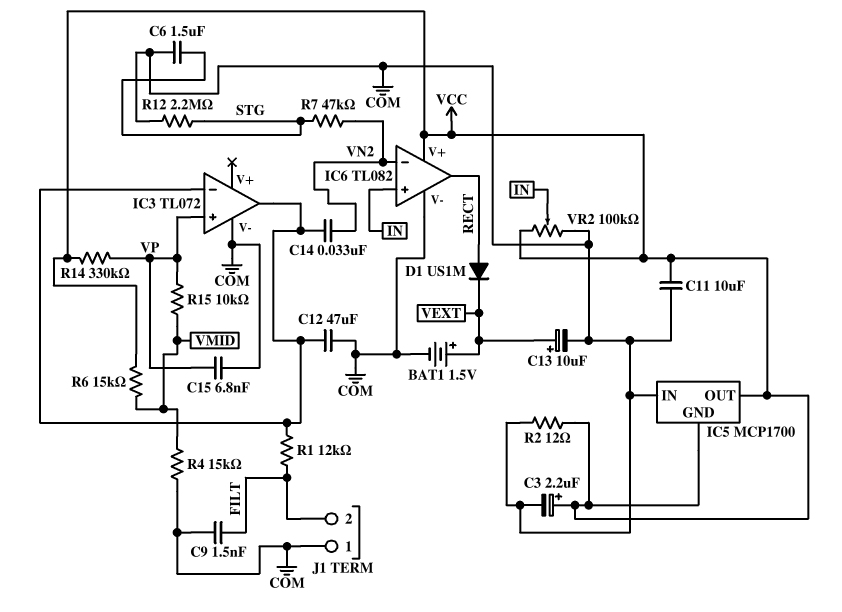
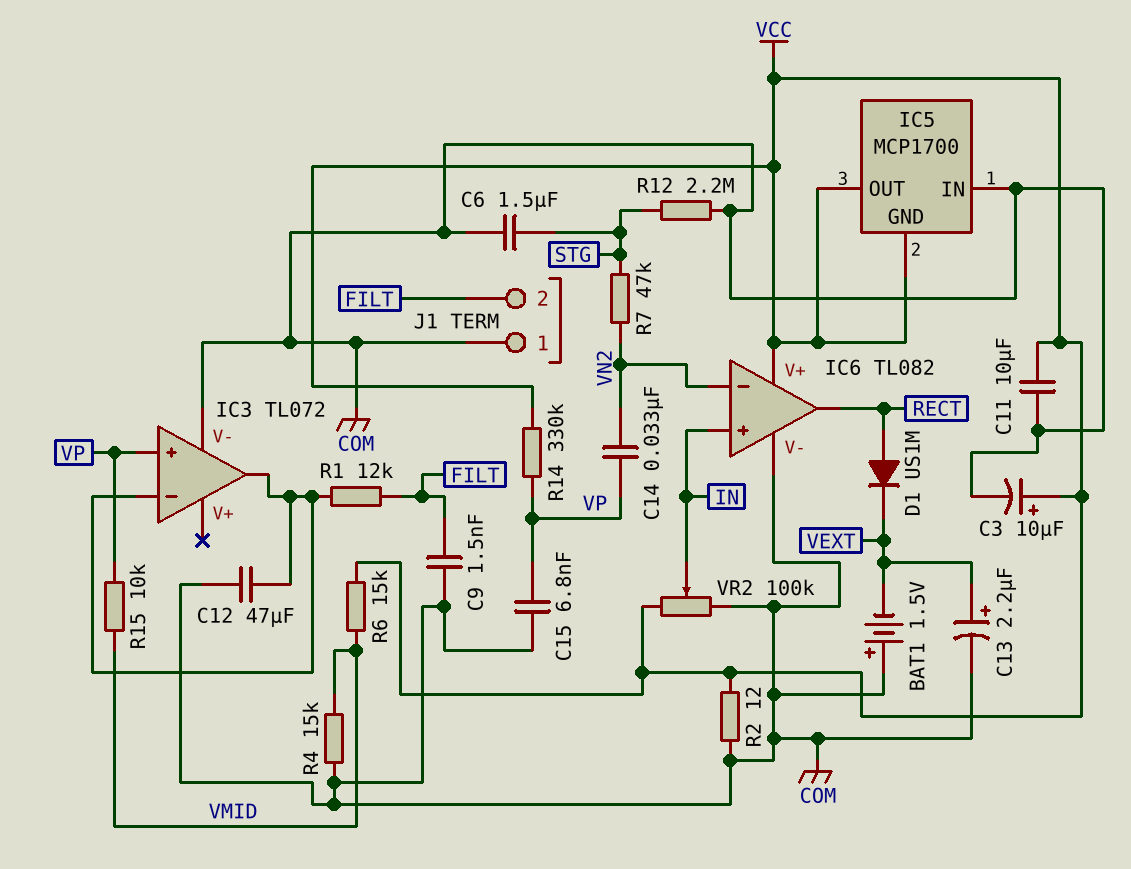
BAT1: 1.5V (plus VEXT, minus COM) -> 1.5V (plus COM, minus VEXT)
C3: 2.2uF (plus VCC, minus COM) -> 10uF (plus VCC, minus COM)
C13: 10uF (plus VEXT, minus COM) -> 2.2uF (plus VEXT, minus COM)
C14: 33nF (IC3/in-, VN2) -> 33nF (VN2, VP)

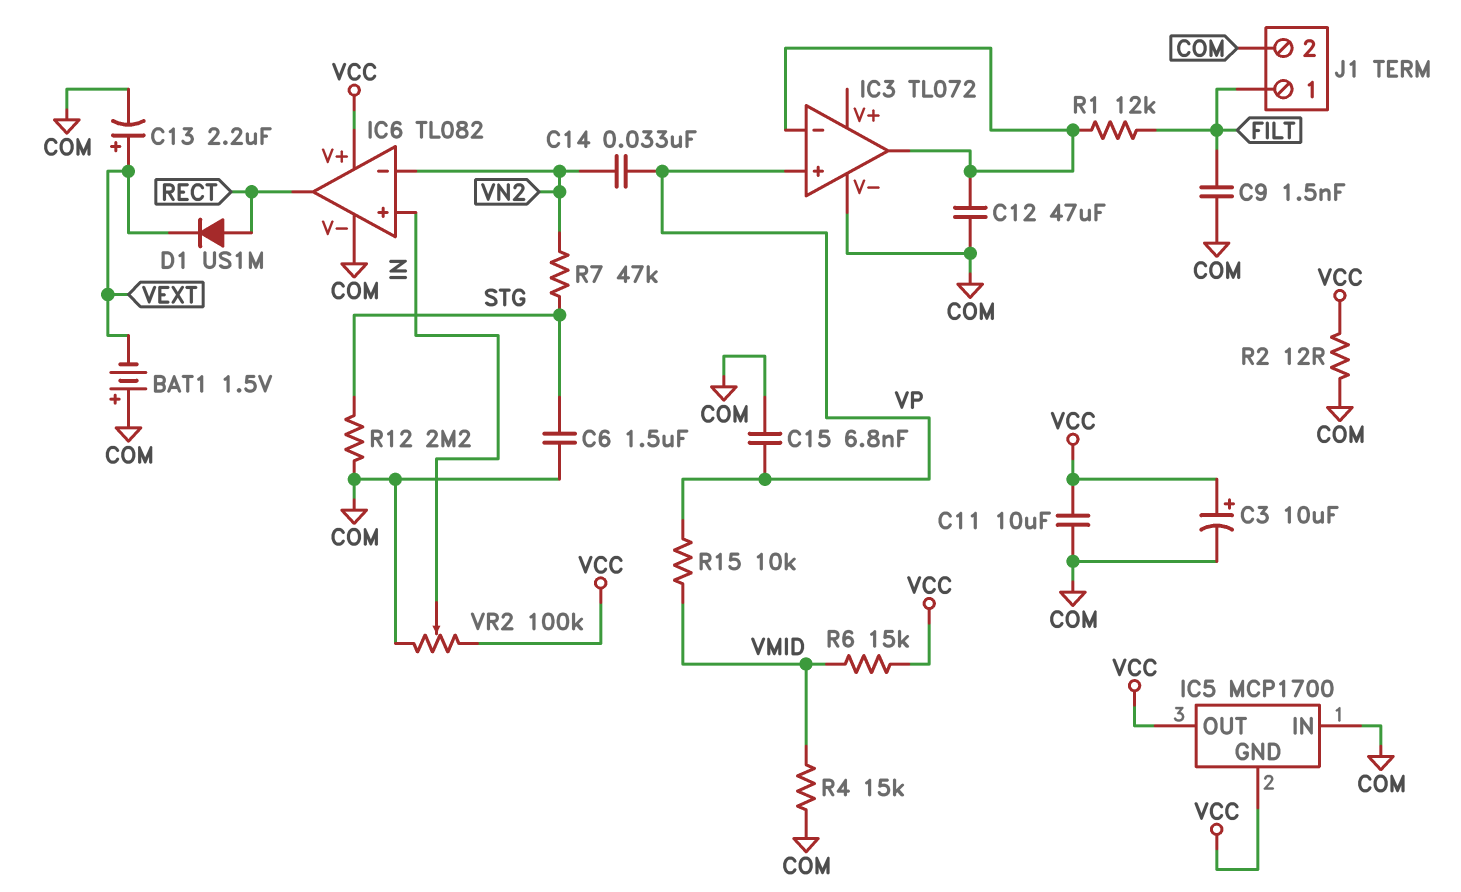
J1 pin 1: COM -> FILT
J1 pin 2: FILT -> COM
R14: 330k (VCC, VP) -> none

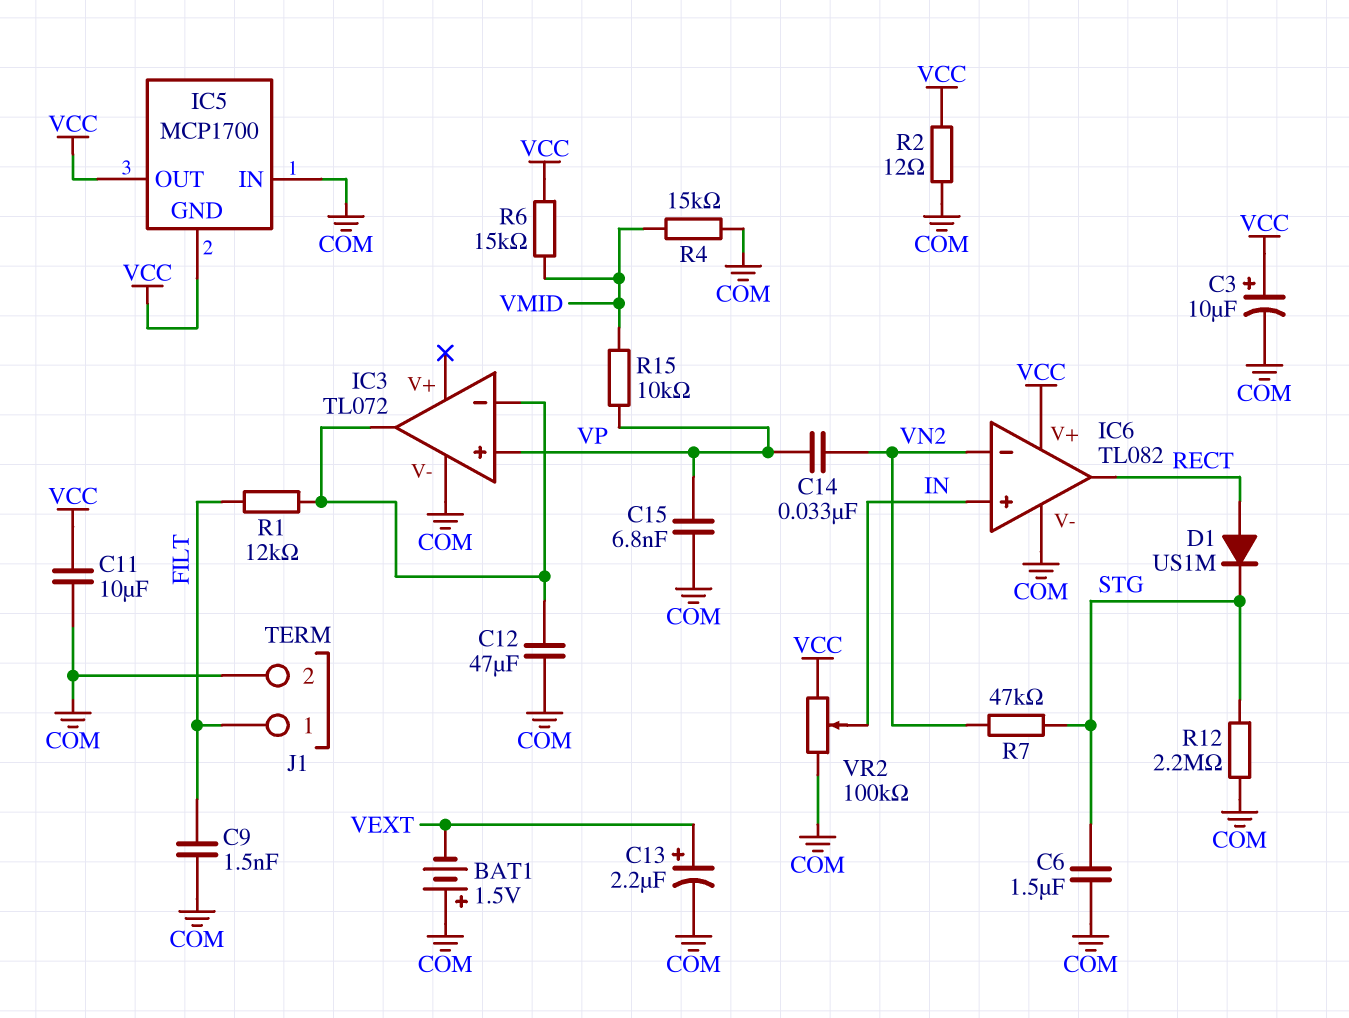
D1: diode US1M (A RECT, K VEXT) -> diode US1M (A RECT, K STG)

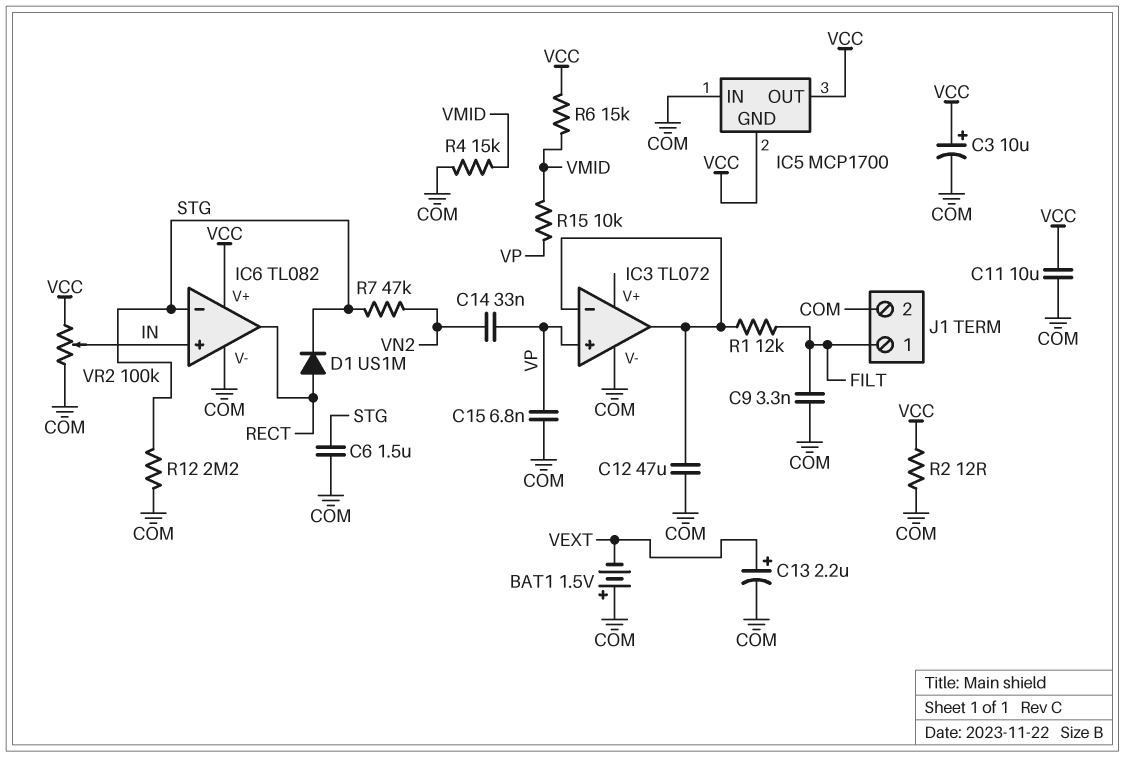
C9: 1.5nF (COM, FILT) -> 3.3nF (COM, FILT)
IC6 pin in-: VN2 -> STG

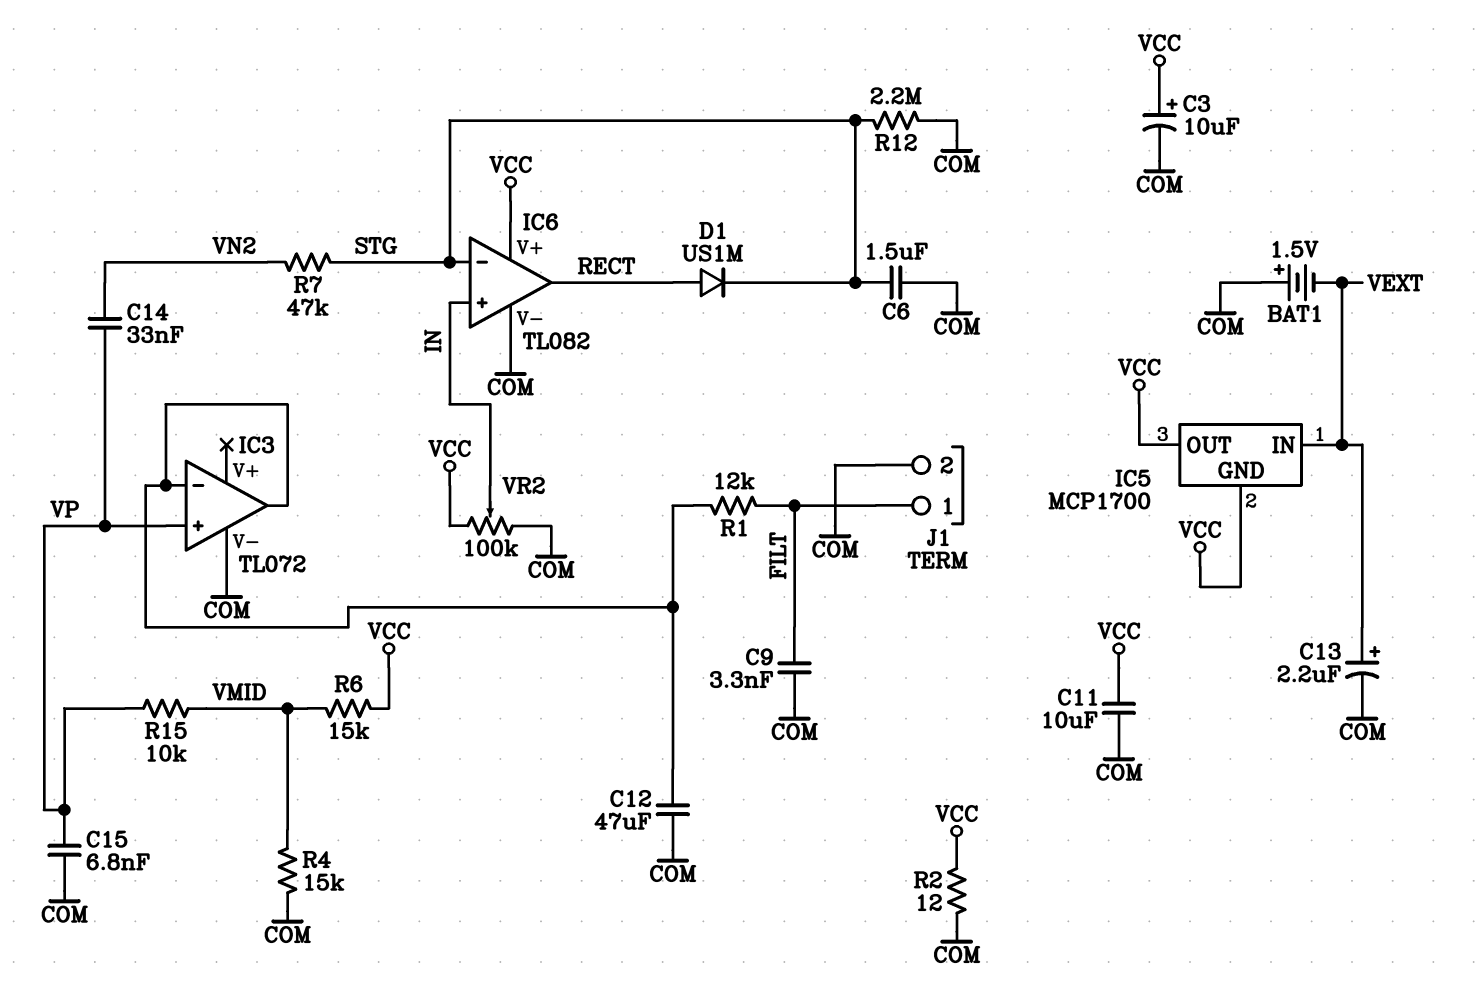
IC5 pin IN: COM -> VEXT

